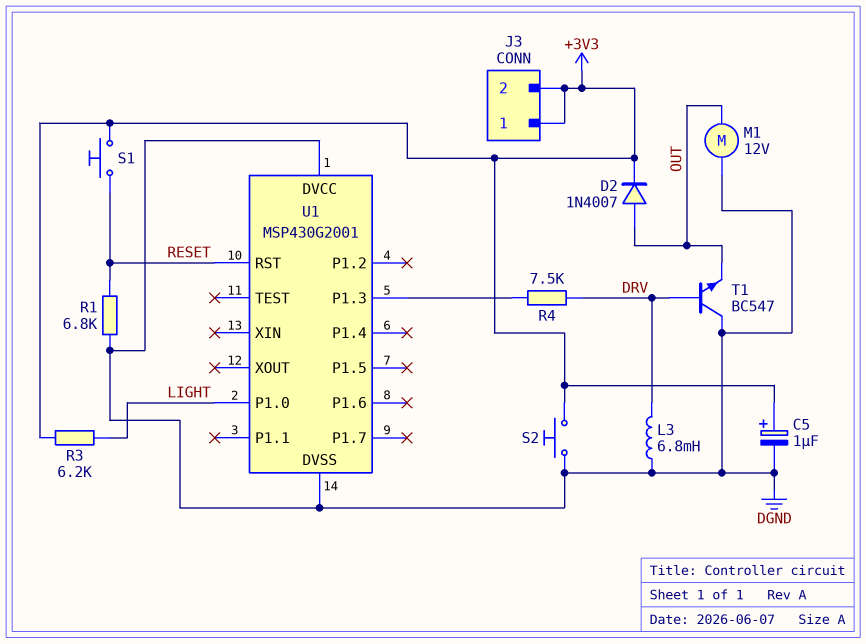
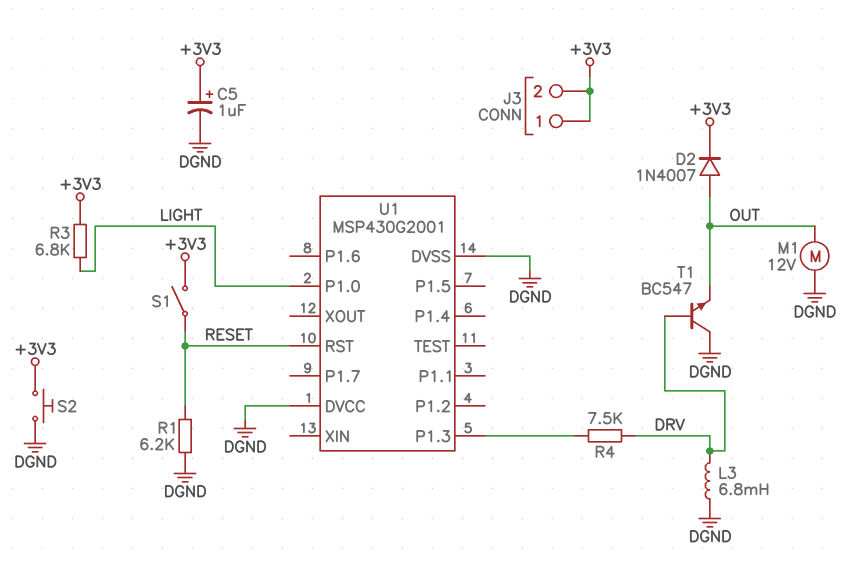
R1: 6.8k (DGND, RESET) -> 6.2k (DGND, RESET)
R3: 6.2k (+3V3, LIGHT) -> 6.8k (+3V3, LIGHT)
S1: button (+3V3, RESET) -> switch (+3V3, RESET)

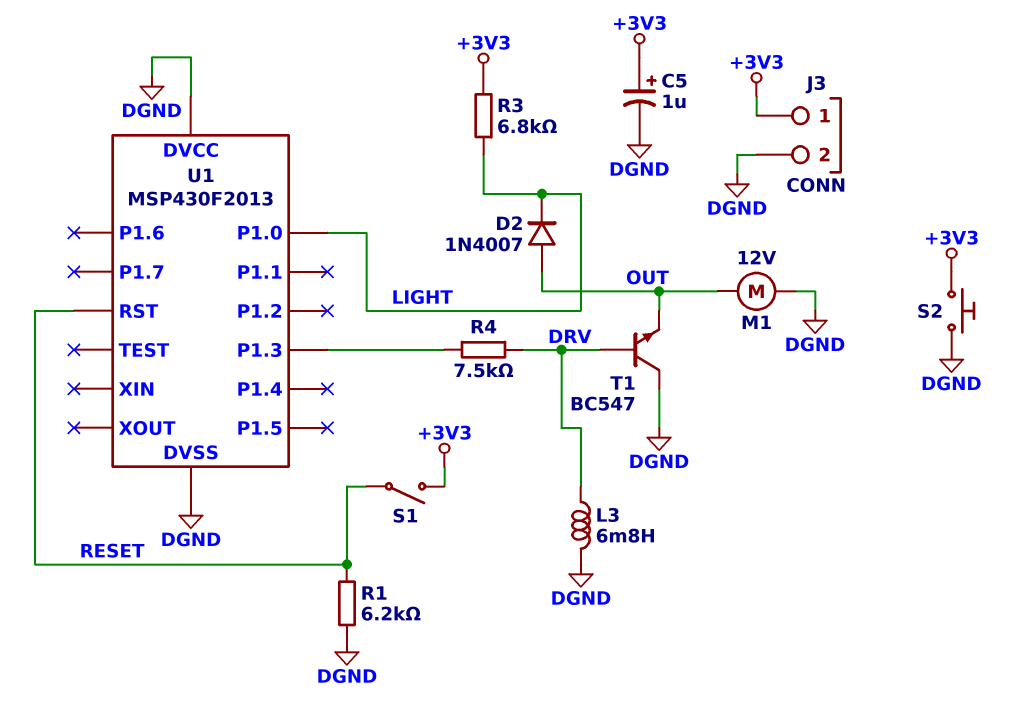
D2: diode 1N4007 (A OUT, K +3V3) -> diode 1N4007 (A OUT, K LIGHT)
J3 pin 2: +3V3 -> DGND
U1: MSP430G2001 -> MSP430F2013

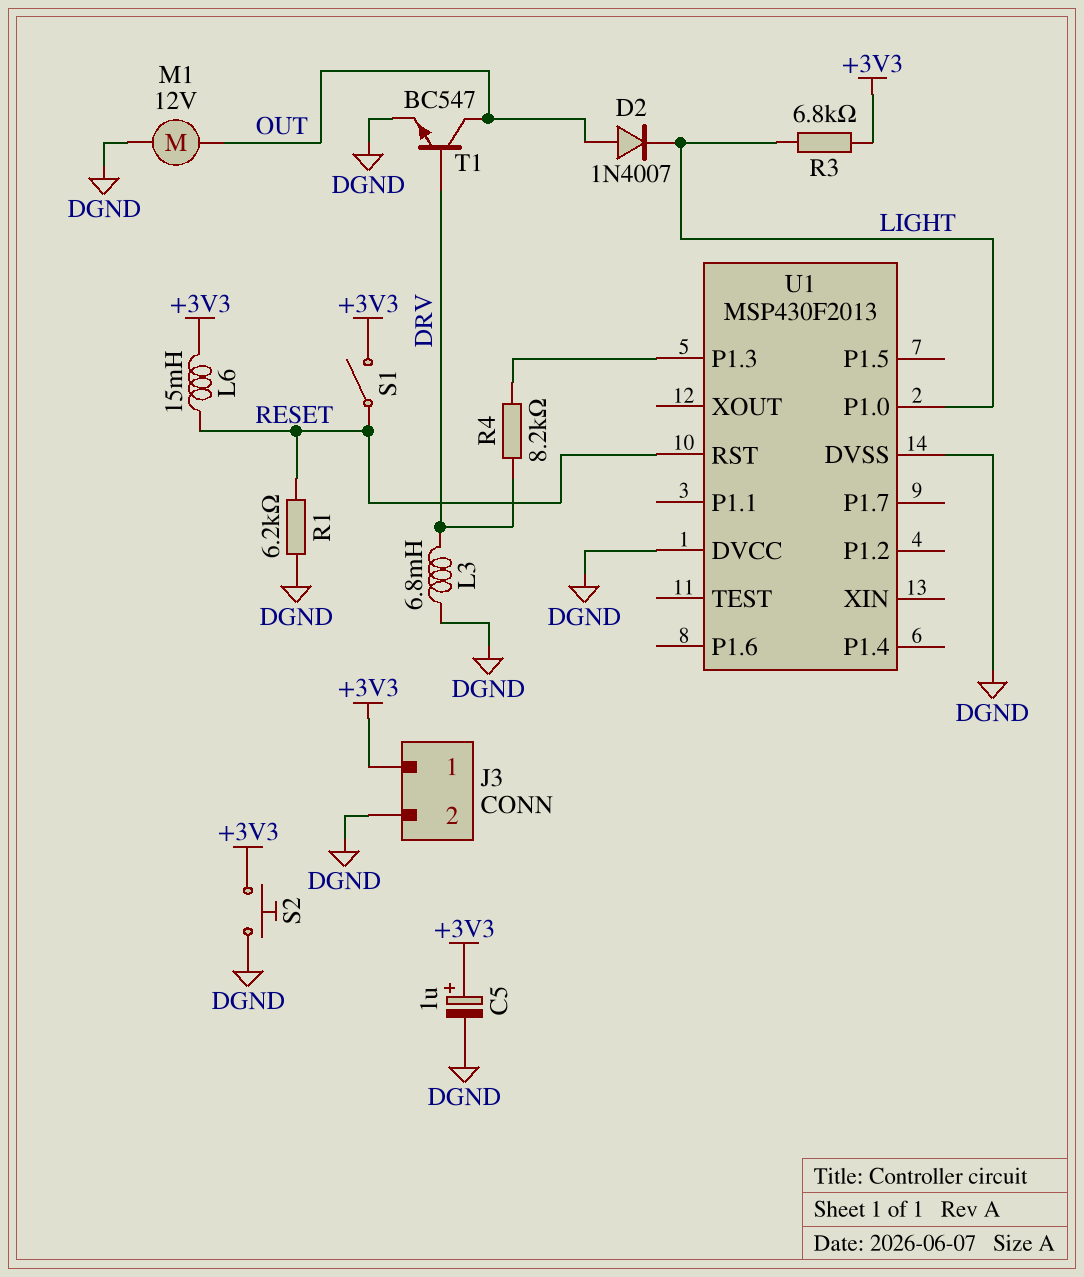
L6: none -> 15mH (+3V3, RESET)
R4: 7.5k (DRV, U1/P1.3) -> 8.2k (DRV, U1/P1.3)
T1: NPN BC547 (B DRV, C DGND, E OUT) -> NPN BC547 (B DRV, C OUT, E DGND)

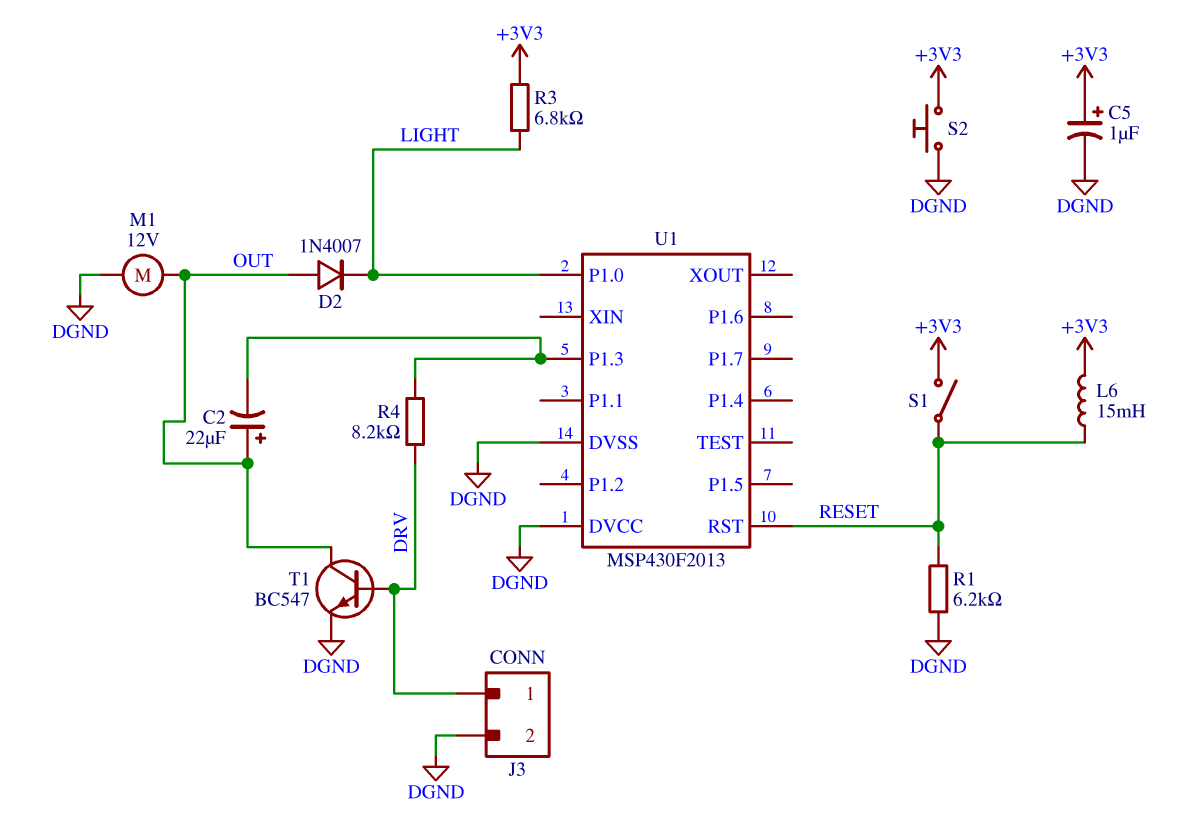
C2: none -> 22uF (plus OUT, minus U1/P1.3)
J3 pin 1: +3V3 -> DRV
L3: 6.8mH (DGND, DRV) -> none

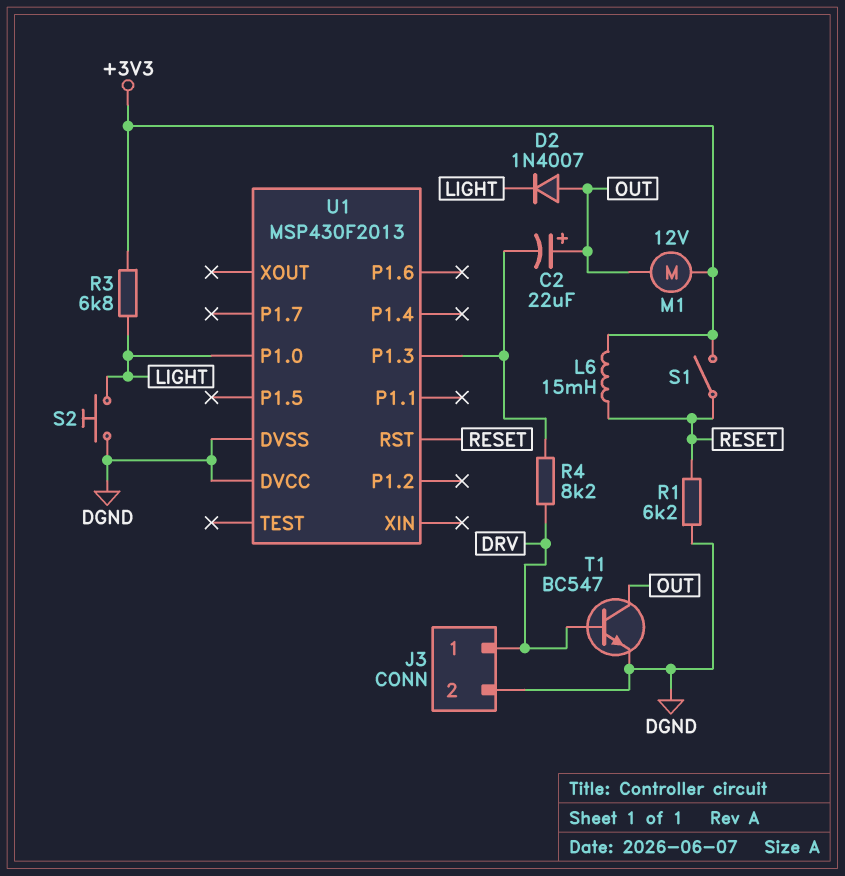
C5: 1uF (plus +3V3, minus DGND) -> none
M1: motor 12V (DGND, OUT) -> motor 12V (+3V3, OUT)
S2: button (+3V3, DGND) -> button (DGND, LIGHT)

